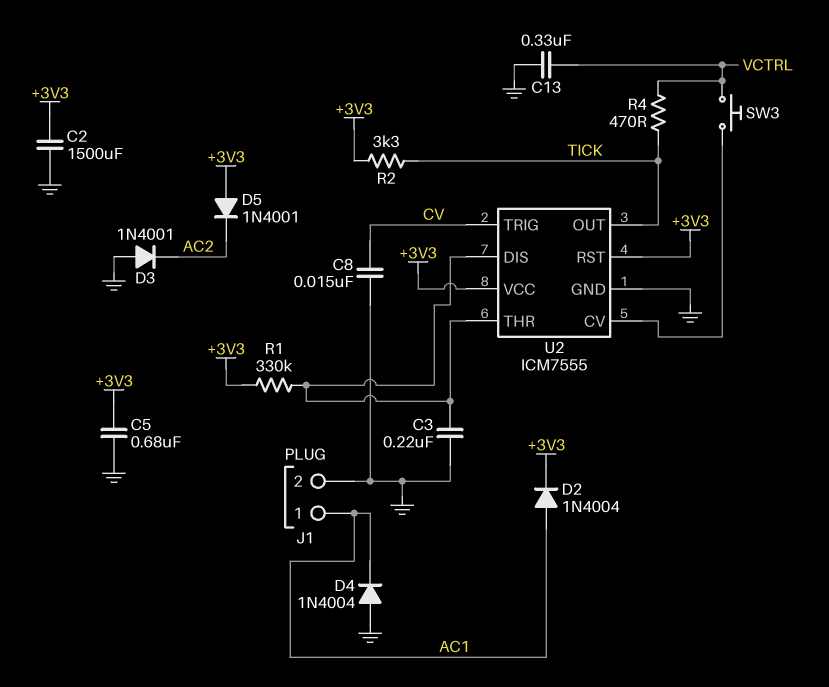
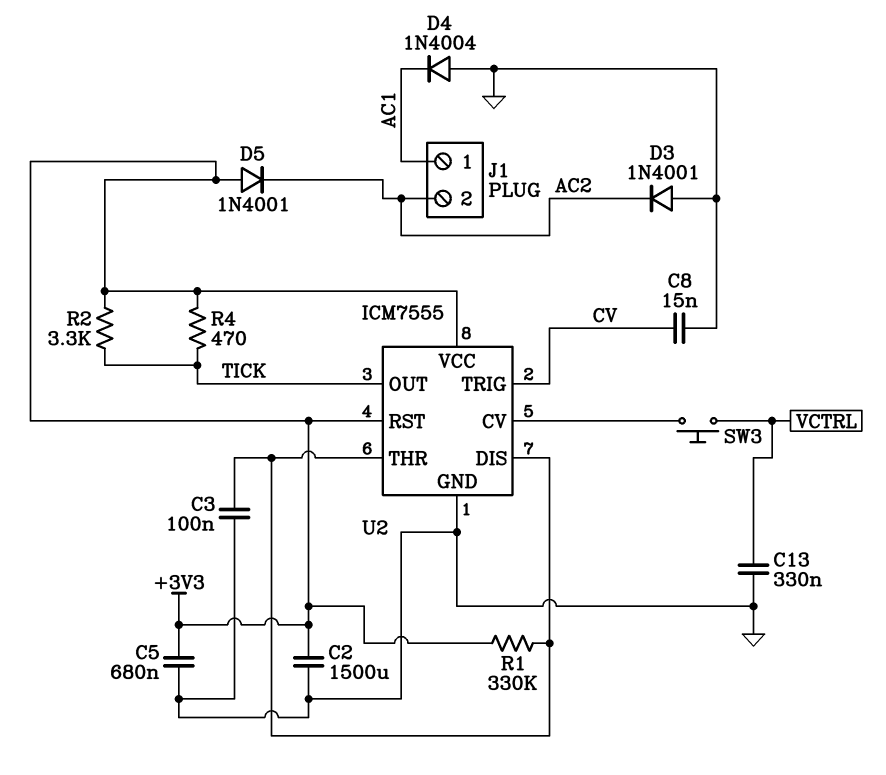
C3: 220nF (GND, U2/DIS) -> 100nF (GND, U2/DIS)
D2: diode 1N4004 (A AC1, K +3V3) -> none
J1 pin 2: GND -> AC2
R4: 470 (TICK, VCTRL) -> 470 (+3V3, TICK)

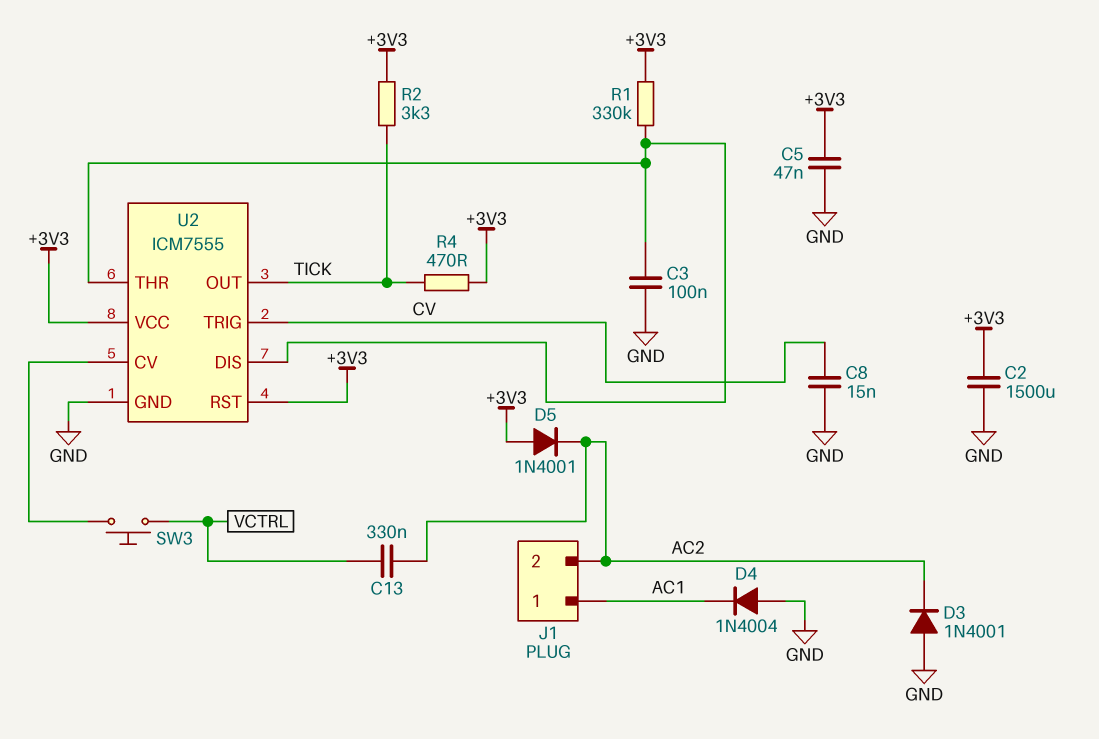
C5: 680nF (+3V3, GND) -> 47nF (+3V3, GND)
C13: 330nF (GND, VCTRL) -> 330nF (AC2, VCTRL)

